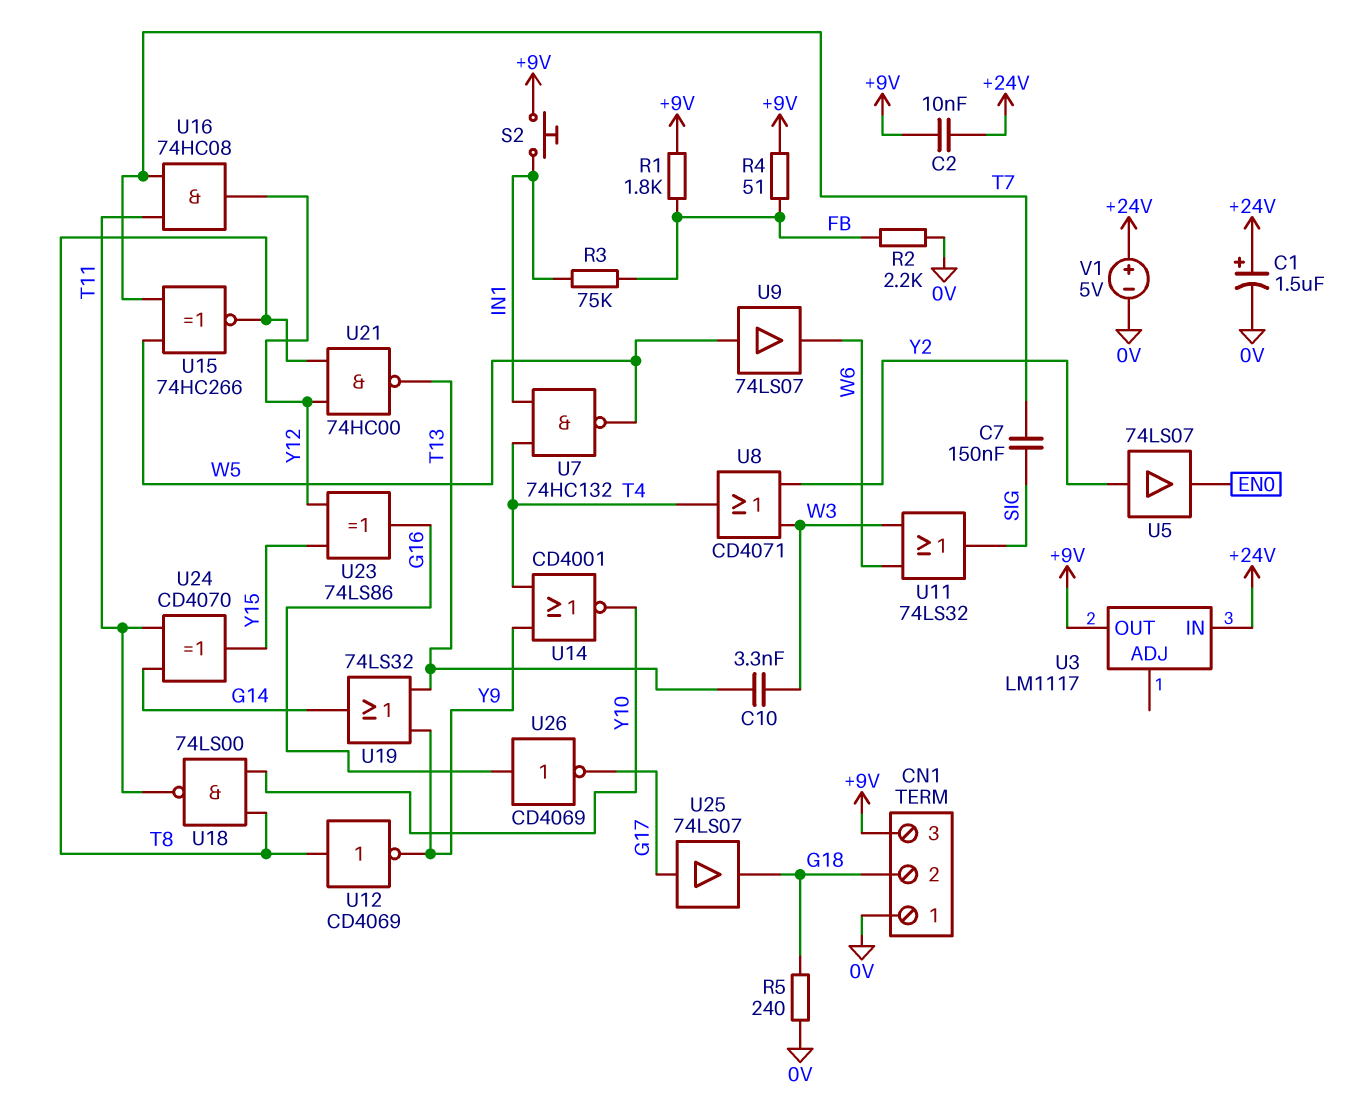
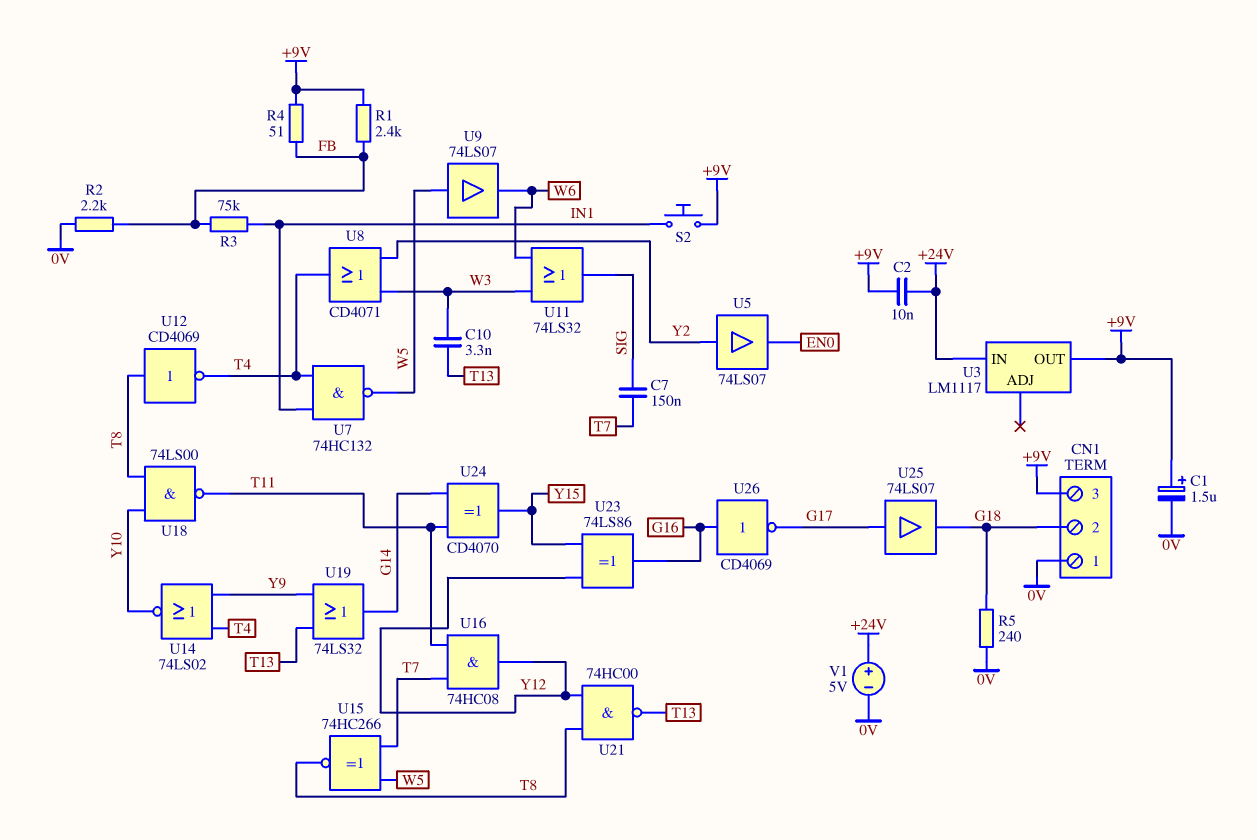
C1: 1.5uF (plus +24V, minus 0V) -> 1.5uF (plus +9V, minus 0V)
R1: 1.8k (+9V, FB) -> 2.4k (+9V, FB)
U12: NOT CD4069 (in T8, out Y9) -> NOT CD4069 (in T8, out T4)
U14: NOR CD4001 (in T4, in Y9, out Y10) -> NOR 74LS02 (in T4, in Y9, out Y10)

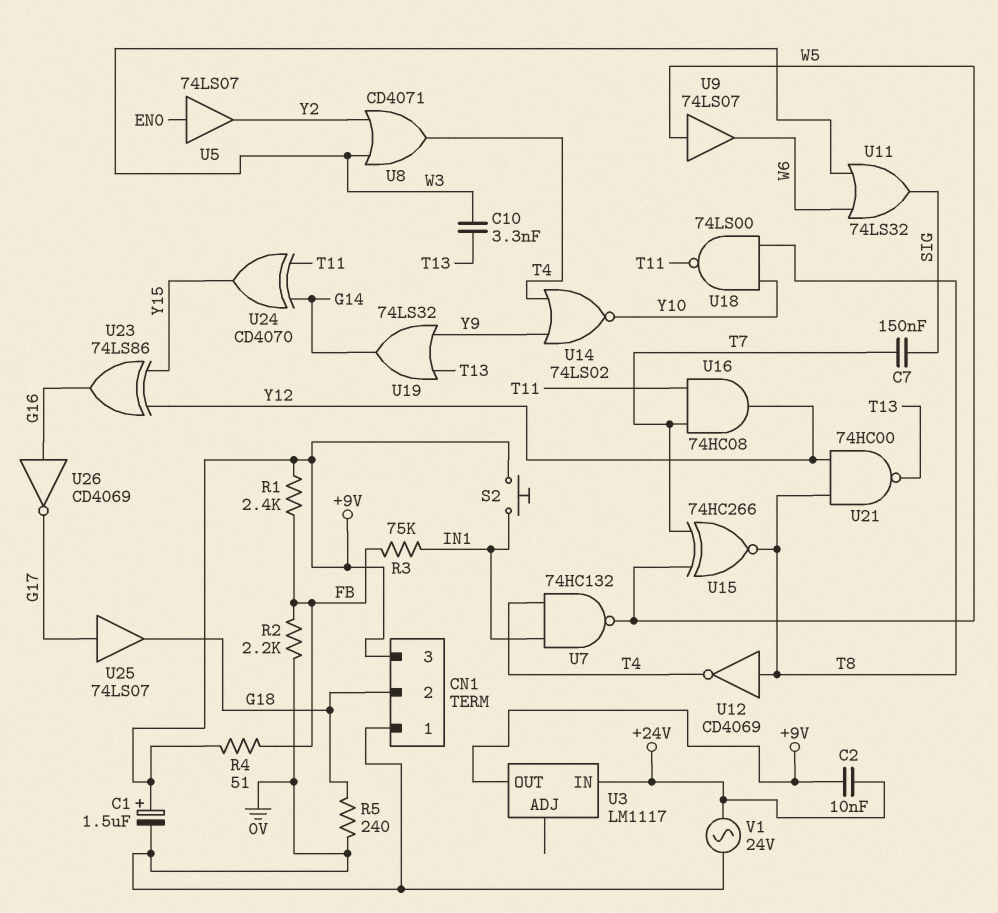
U5: buffer 74LS07 (in Y2, out EN0) -> buffer 74LS07 (in EN0, out Y2)
V1: 5V (plus +24V, minus 0V) -> AC 24V (+24V, 0V)

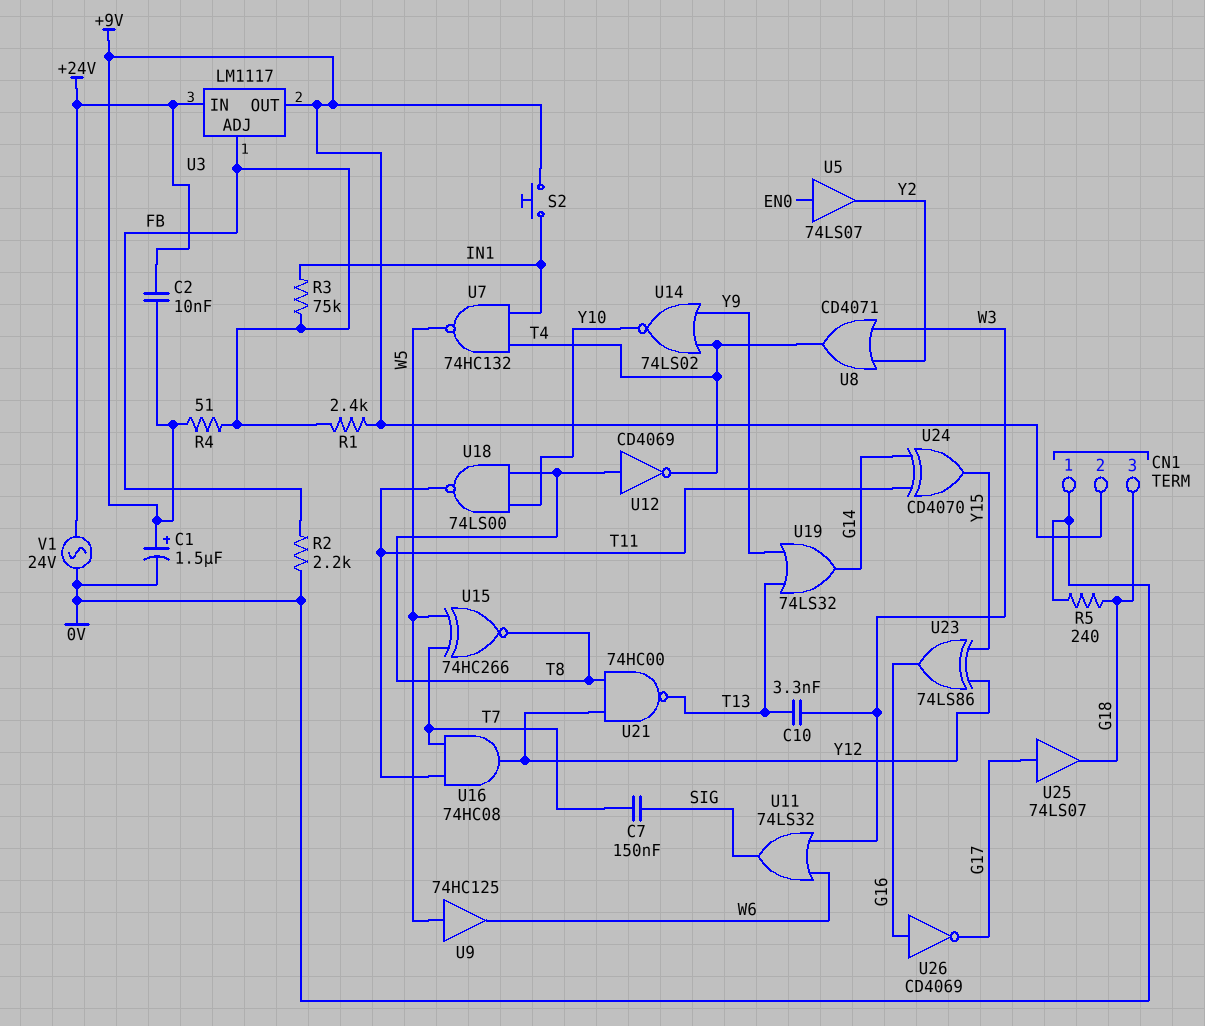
CN1 pin 2: G18 -> +9V
CN1 pin 3: +9V -> G18
U3 pin ADJ: none -> FB
U9: buffer 74LS07 (in W5, out W6) -> buffer 74HC125 (in W5, out W6)

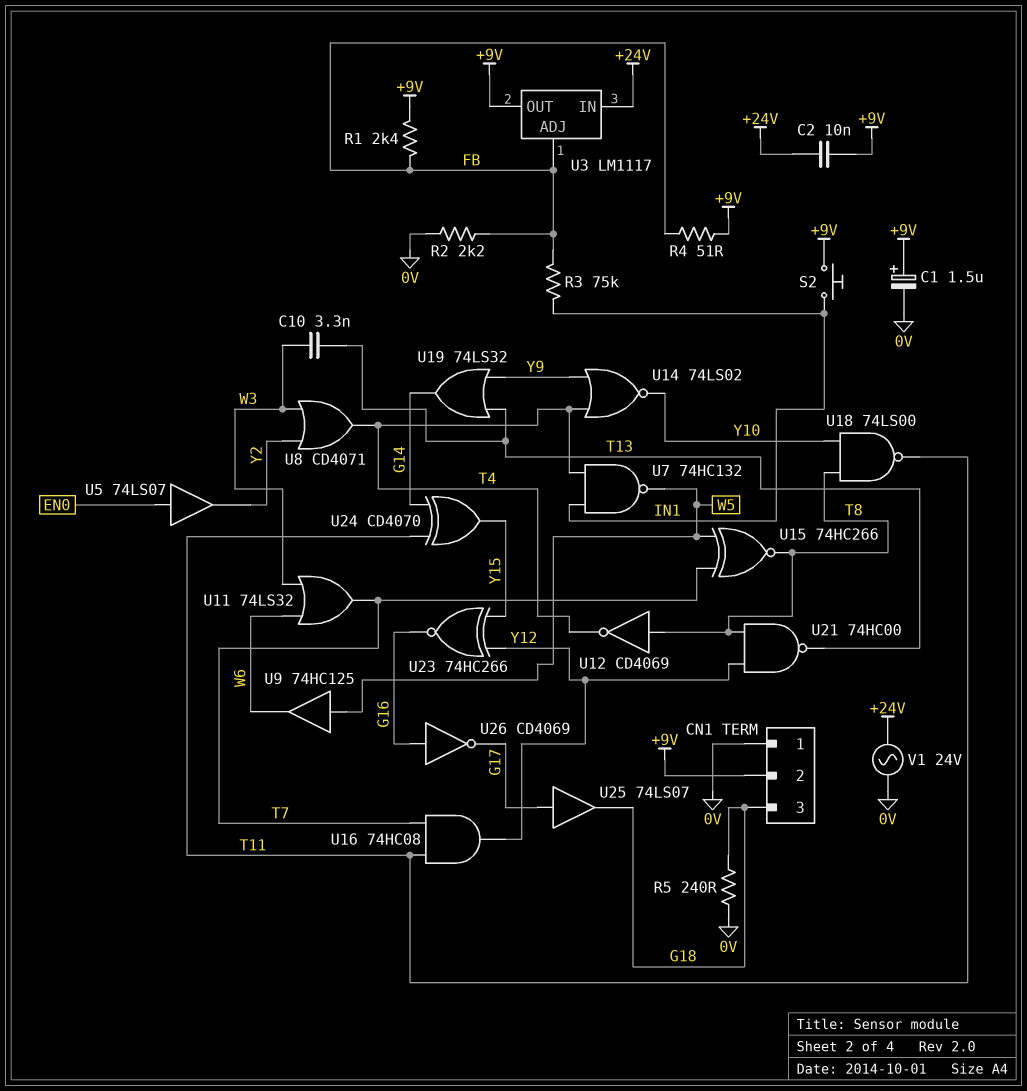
C7: 150nF (SIG, T7) -> none
U11: OR 74LS32 (in W3, in W6, out SIG) -> OR 74LS32 (in W3, in W6, out T7)
U23: XOR 74LS86 (in Y12, in Y15, out G16) -> XNOR 74HC266 (in Y12, in Y15, out G16)

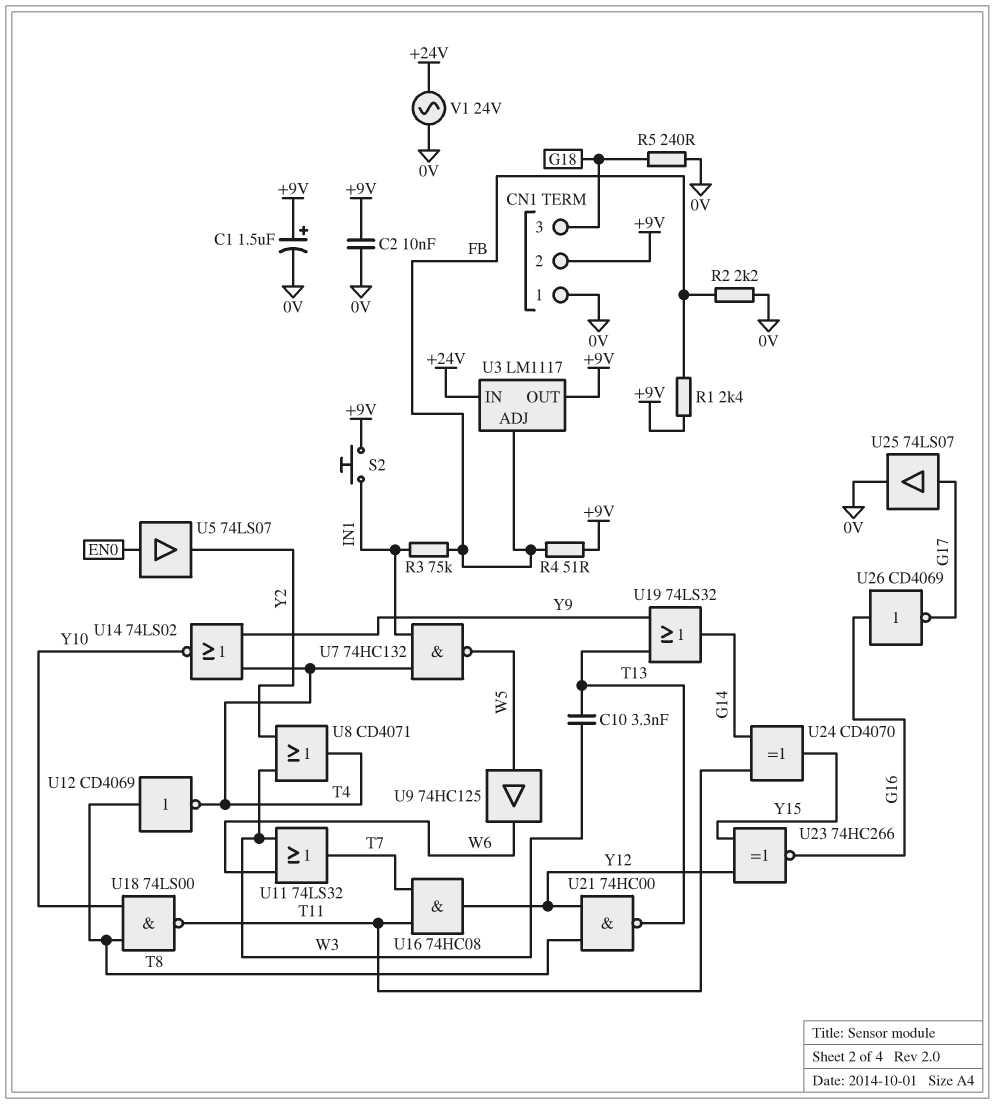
C2: 10nF (+9V, +24V) -> 10nF (+9V, 0V)
U15: XNOR 74HC266 (in T7, in W5, out T8) -> none
U25: buffer 74LS07 (in G17, out G18) -> buffer 74LS07 (in G17, out 0V)

